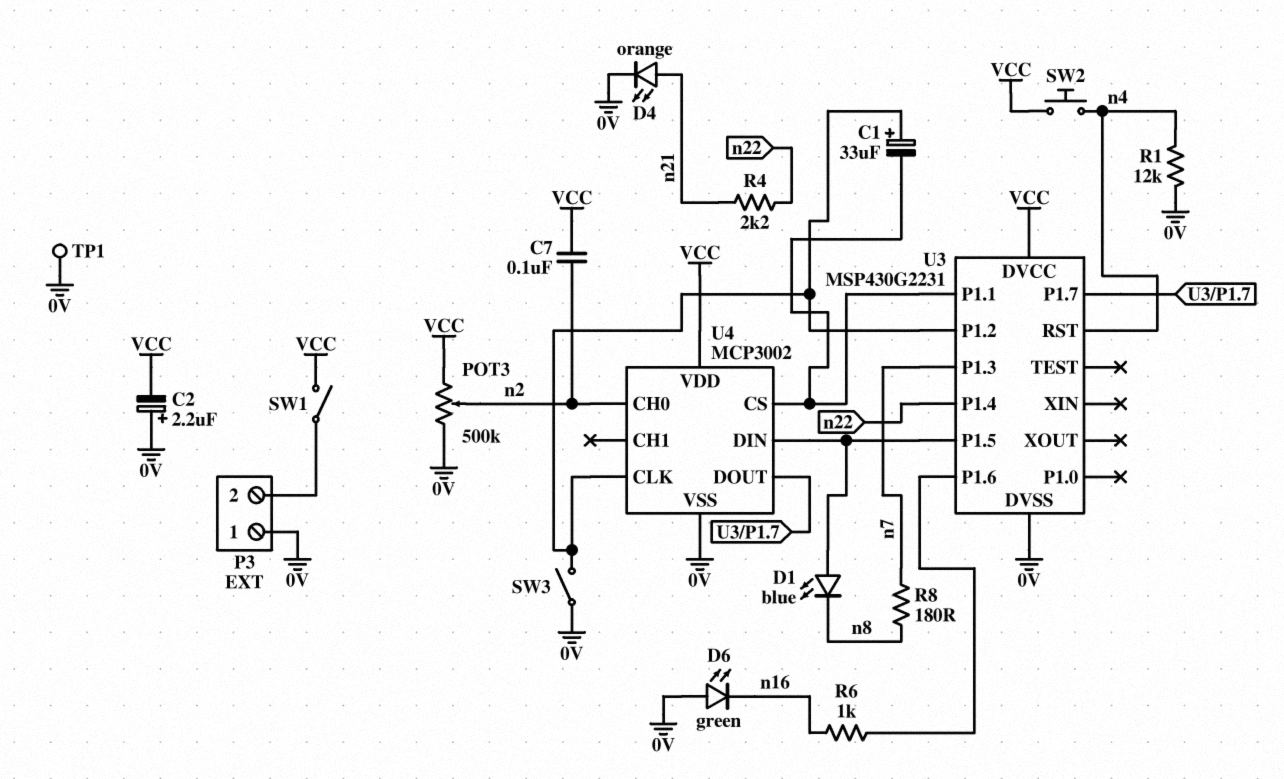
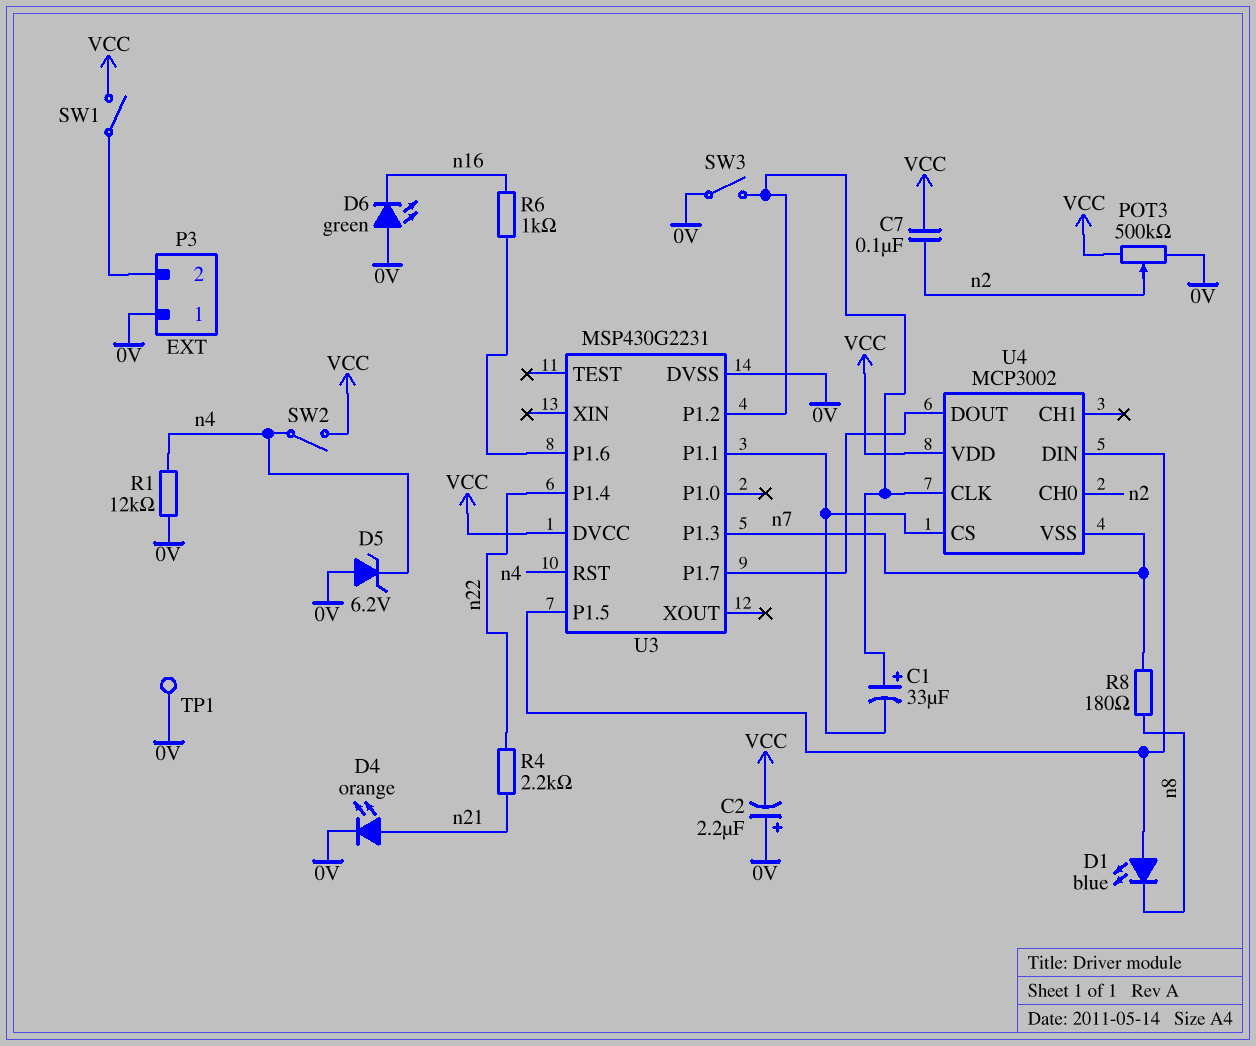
D5: none -> zener 6.2V (A 0V, K n4)
SW2: button (VCC, n4) -> switch (VCC, n4)
U4 pin VSS: 0V -> n7

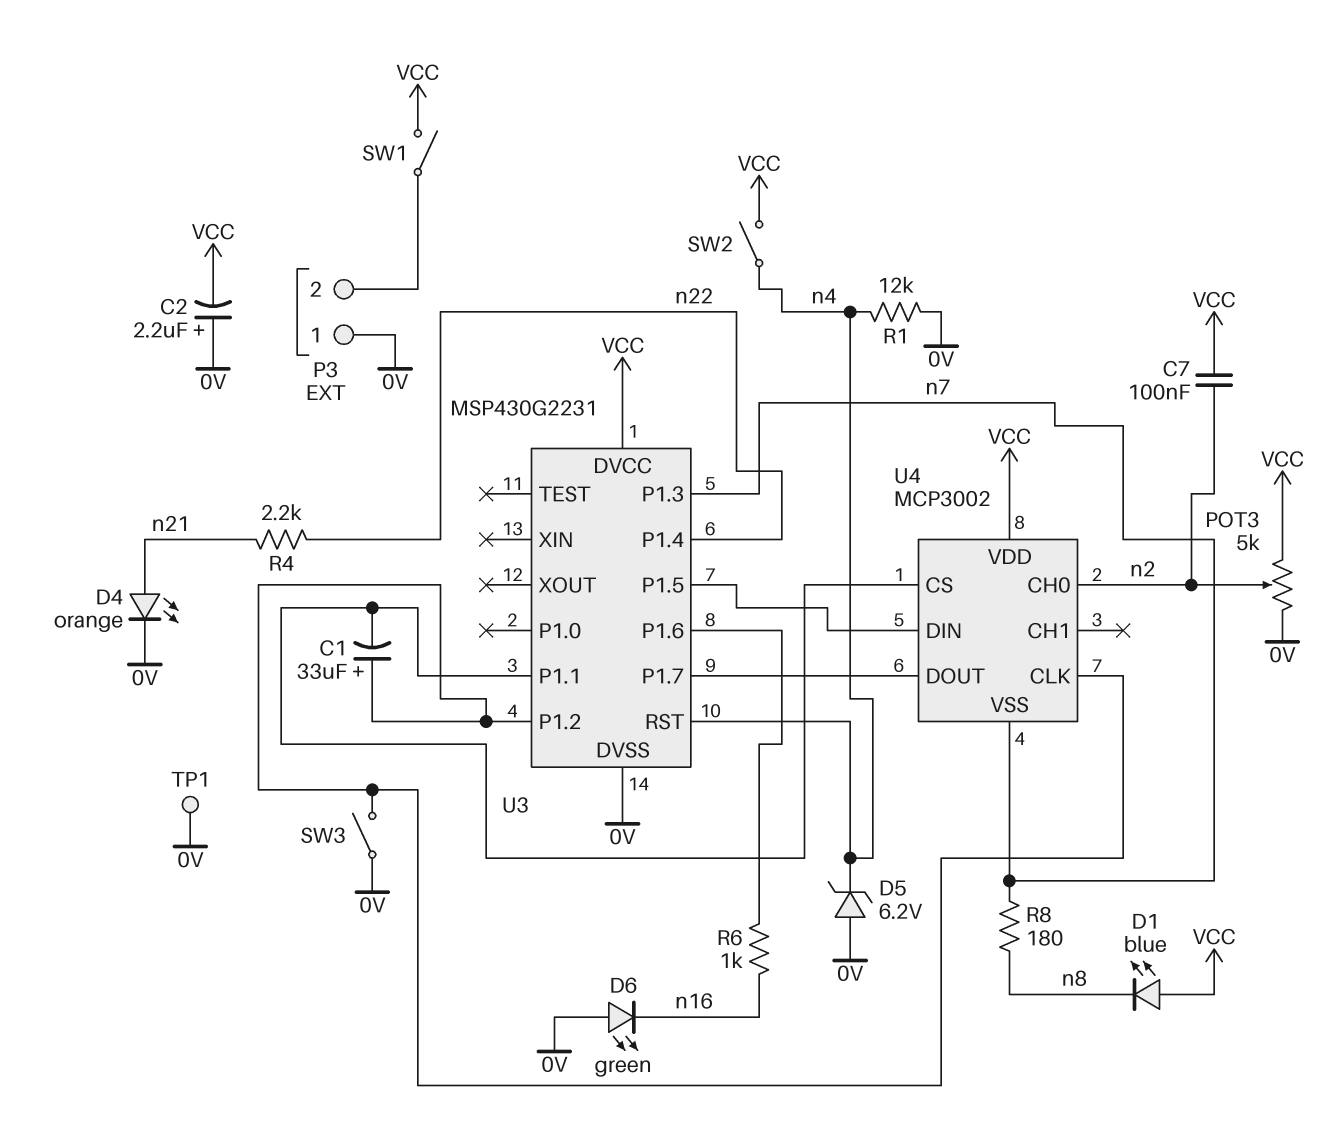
D1: LED blue (A U3/P1.5, K n8) -> LED blue (A VCC, K n8)
POT3: 500k (0V, VCC, wiper n2) -> 5k (0V, VCC, wiper n2)

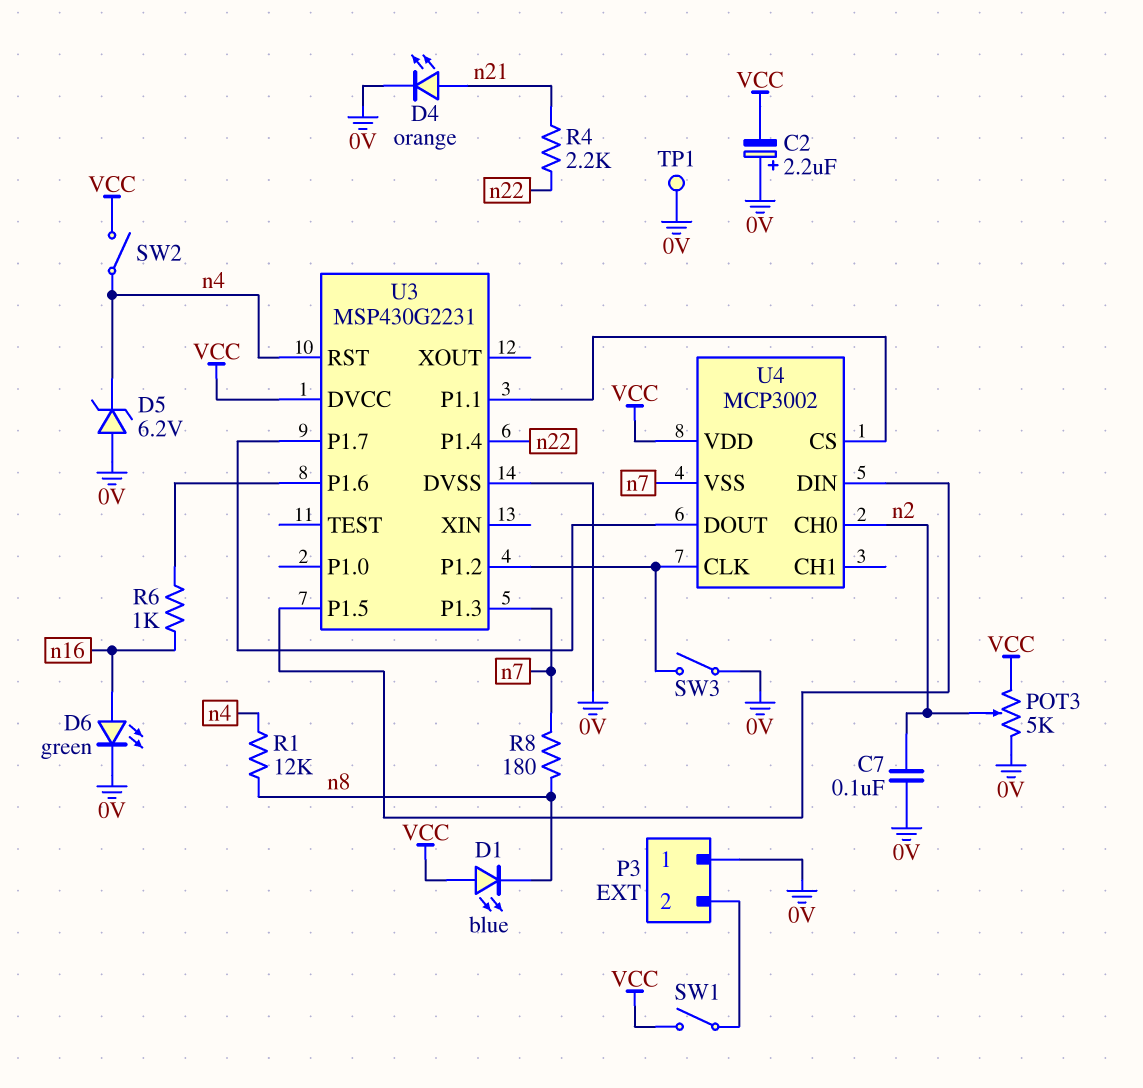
C1: 33uF (plus U3/P1.2, minus U3/P1.1) -> none
C7: 100nF (VCC, n2) -> 100nF (0V, n2)
D6: LED green (A 0V, K n16) -> LED green (A n16, K 0V)
R1: 12k (0V, n4) -> 12k (n4, n8)

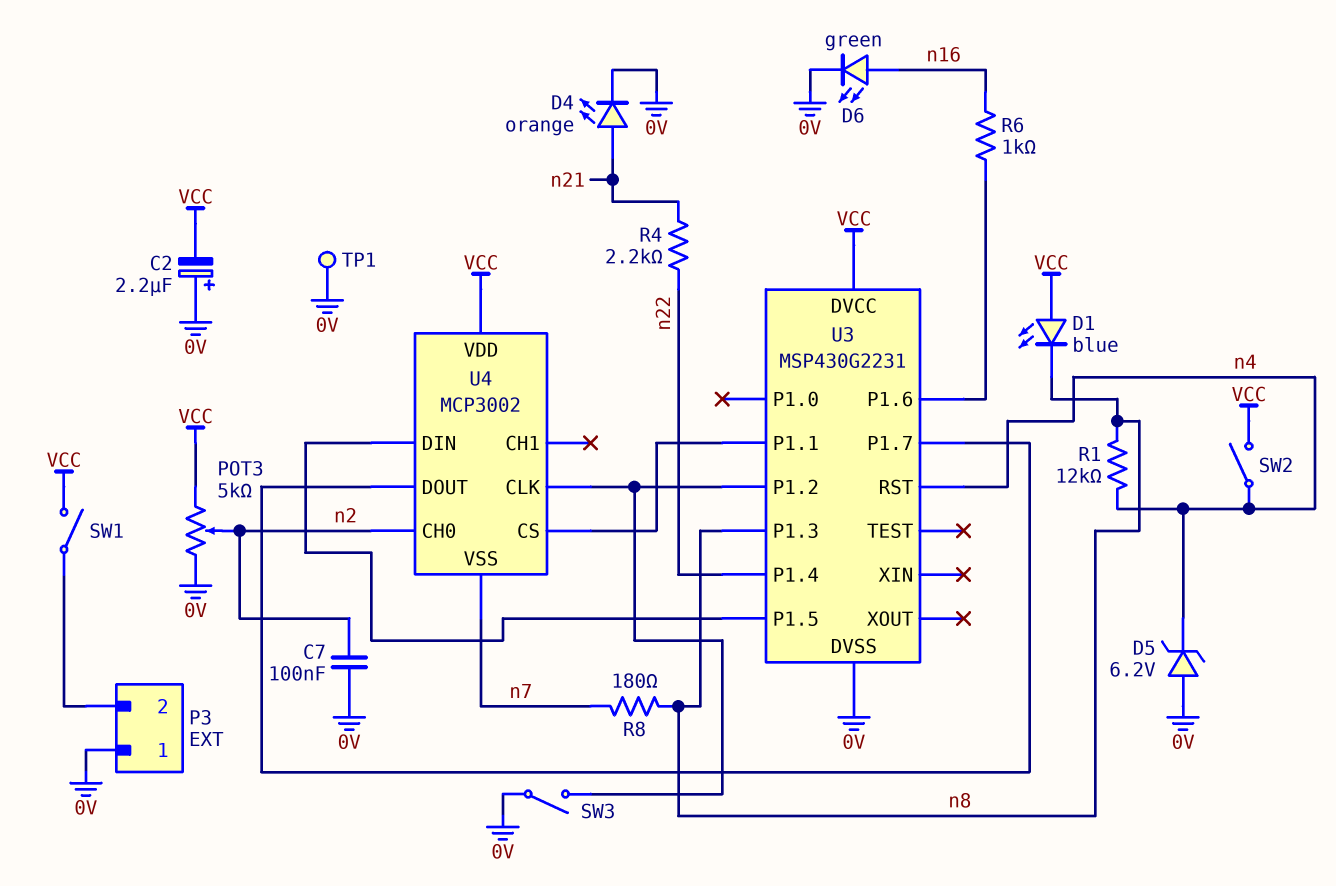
U3 pin P1.3: n7 -> n8

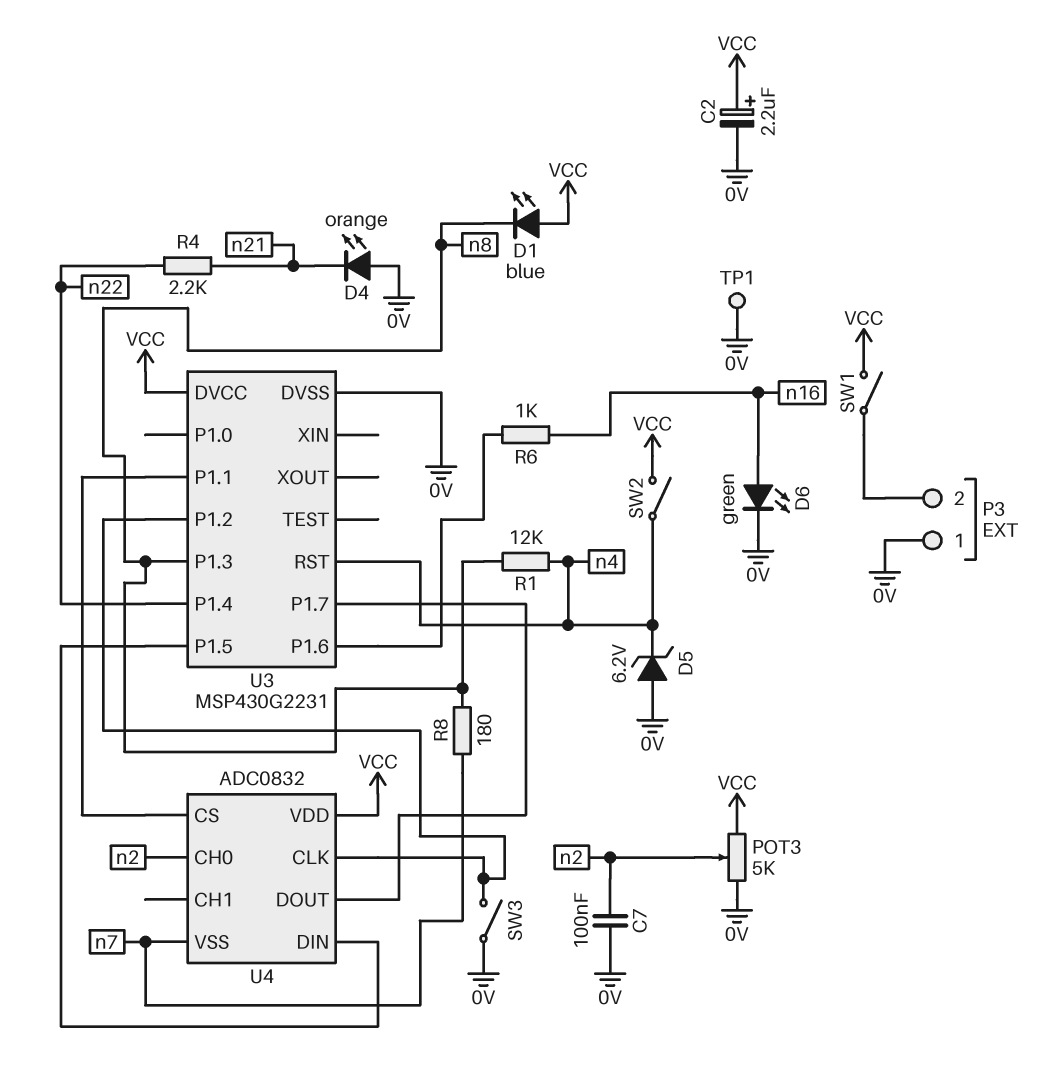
C2: 2.2uF (plus 0V, minus VCC) -> 2.2uF (plus VCC, minus 0V)
D4: LED orange (A n21, K 0V) -> LED orange (A 0V, K n21)
U4: MCP3002 -> ADC0832

